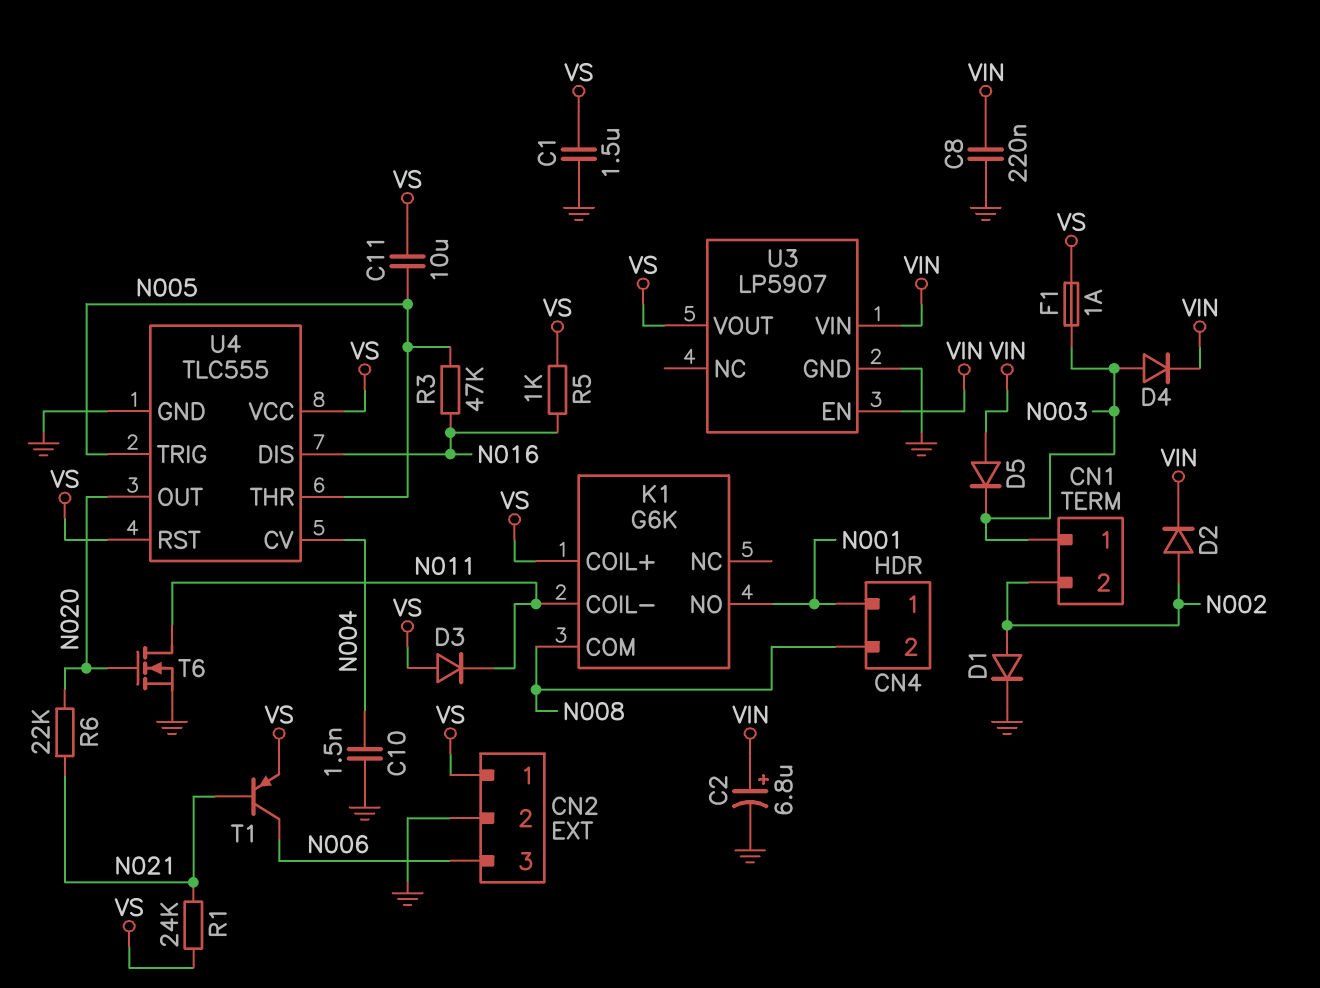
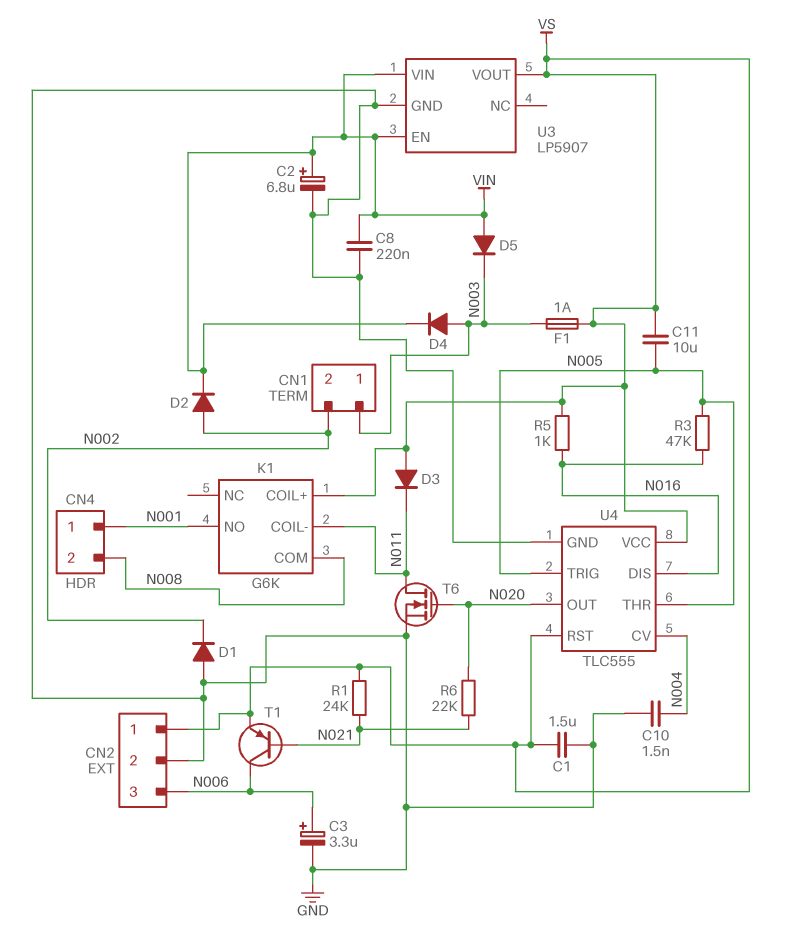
C3: none -> 3.3uF (plus N006, minus GND)
D1: diode (A N002, K GND) -> diode (A GND, K N002)

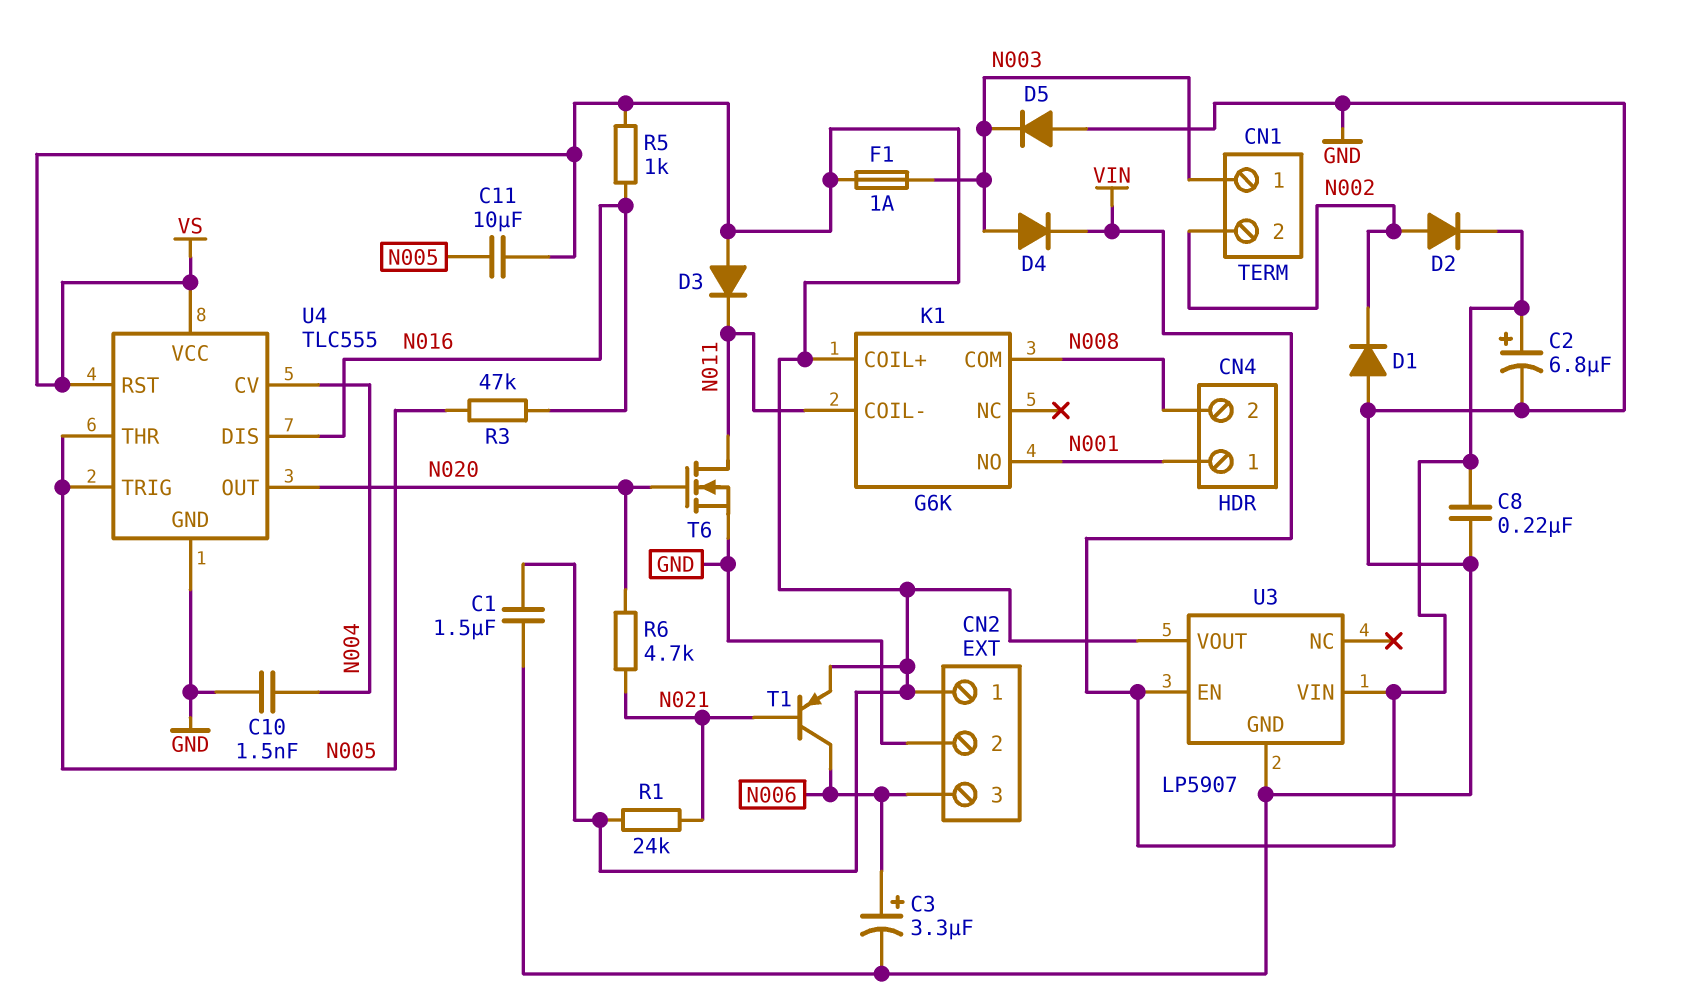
D5: diode (A VIN, K N003) -> diode (A GND, K N003)
R6: 22k (N020, N021) -> 4.7k (N020, N021)

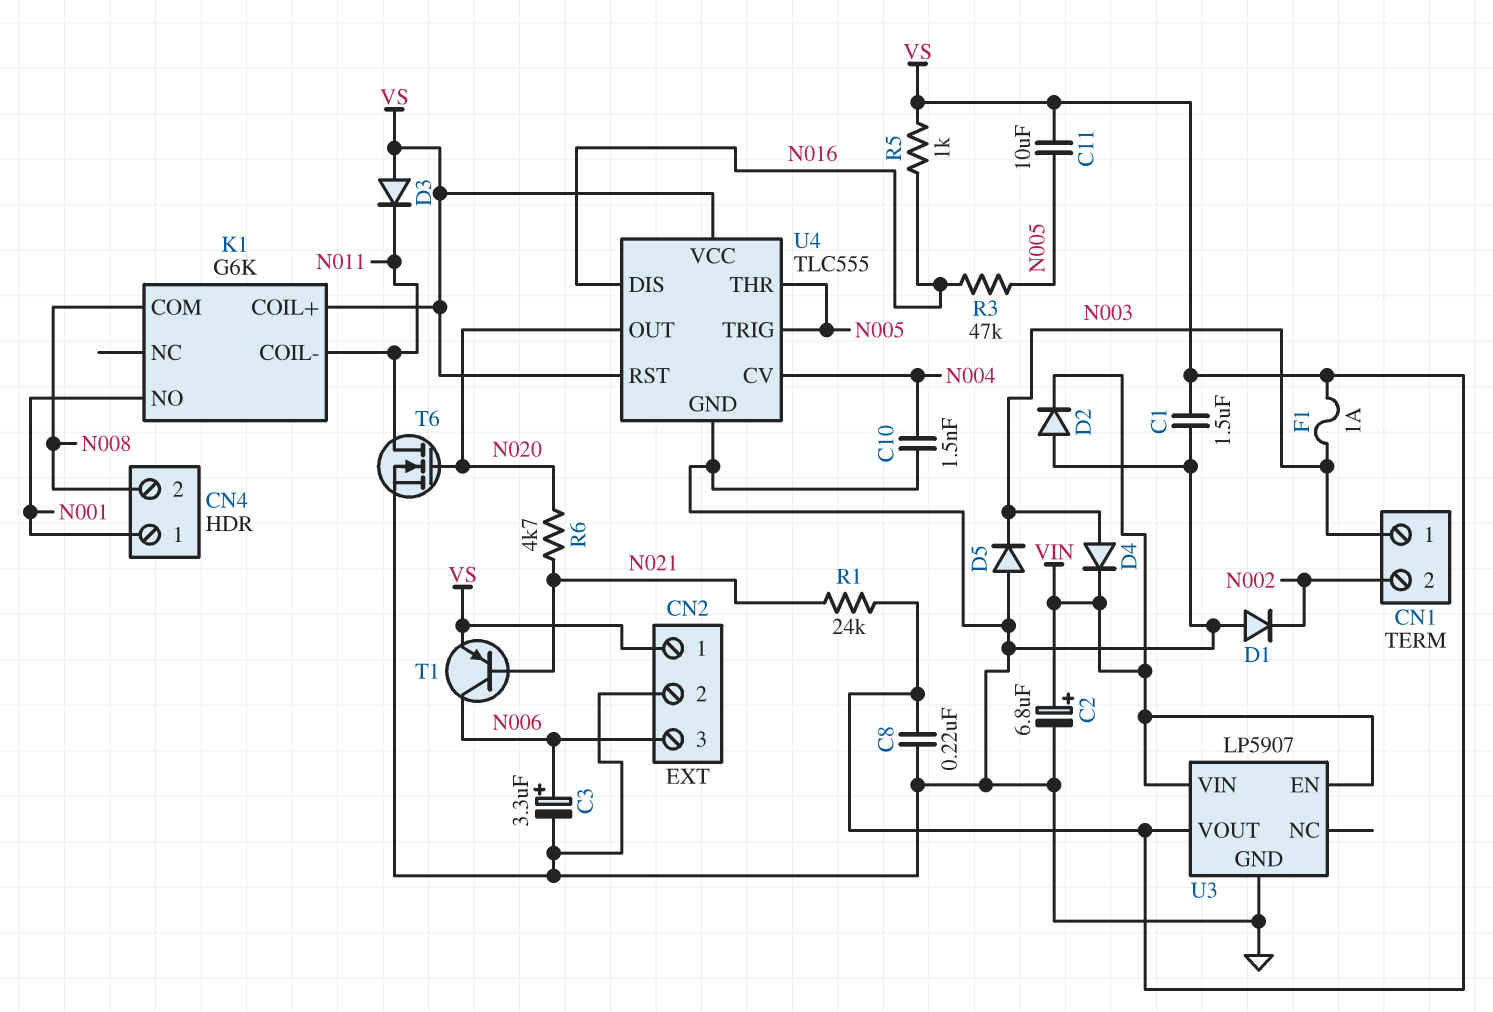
C8: 220nF (GND, VIN) -> 220nF (GND, VS)
D2: diode (A N002, K VIN) -> diode (A GND, K VIN)

